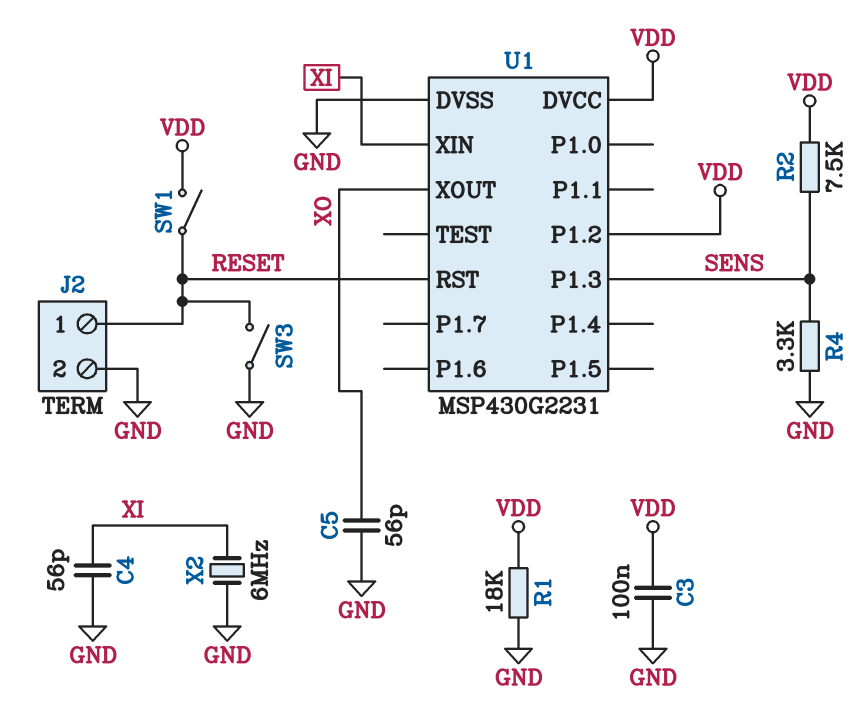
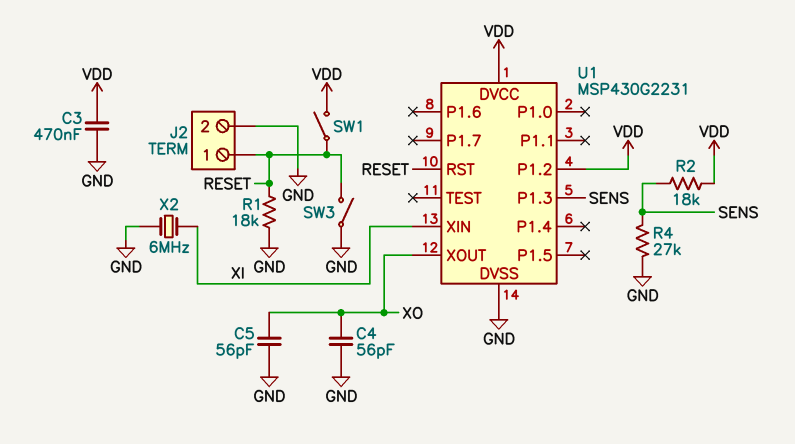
C3: 100nF (GND, VDD) -> 470nF (GND, VDD)
C4: 56pF (GND, XI) -> 56pF (GND, XO)
R1: 18k (GND, VDD) -> 18k (GND, RESET)
R2: 7.5k (SENS, VDD) -> 18k (SENS, VDD)
R4: 3.3k (GND, SENS) -> 27k (GND, SENS)

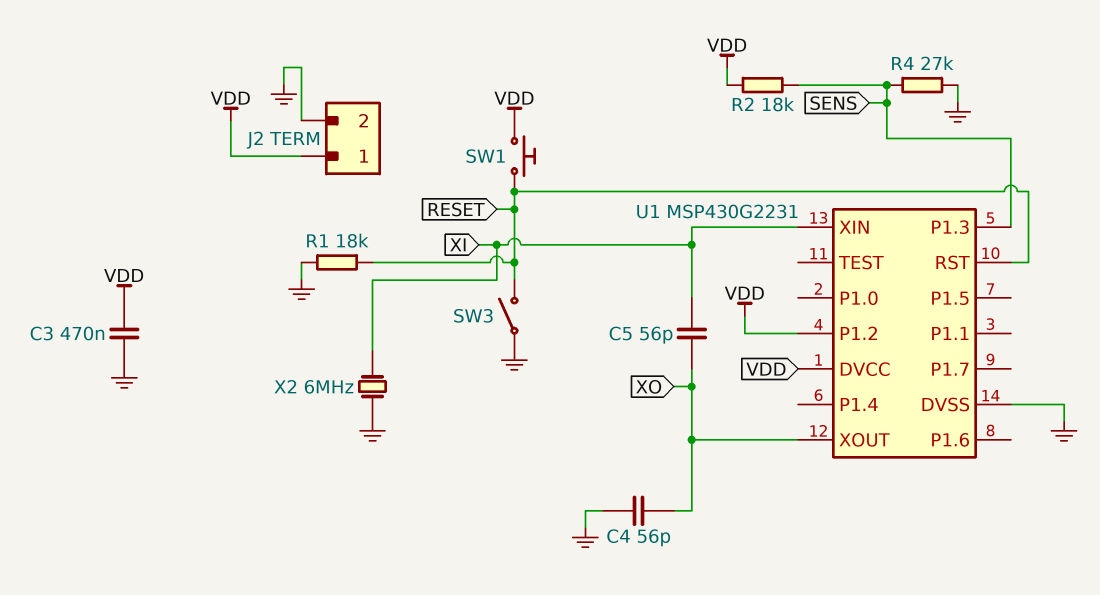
C5: 56pF (GND, XO) -> 56pF (XI, XO)
J2 pin 1: RESET -> VDD
SW1: switch (RESET, VDD) -> button (RESET, VDD)

